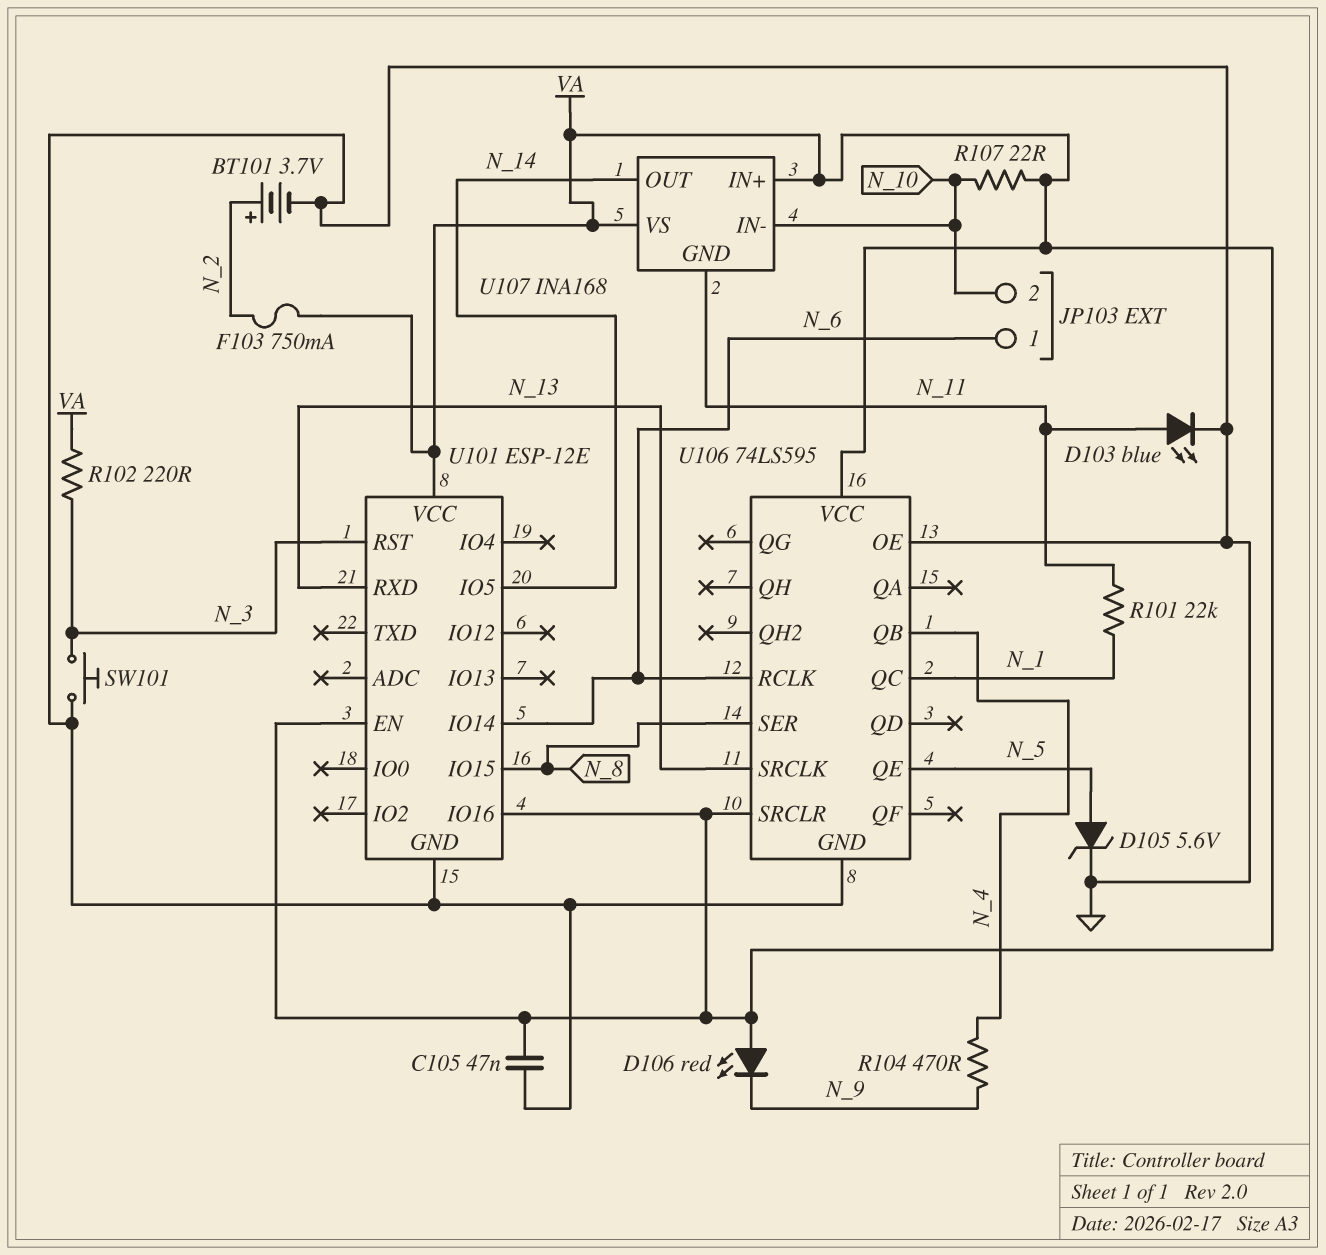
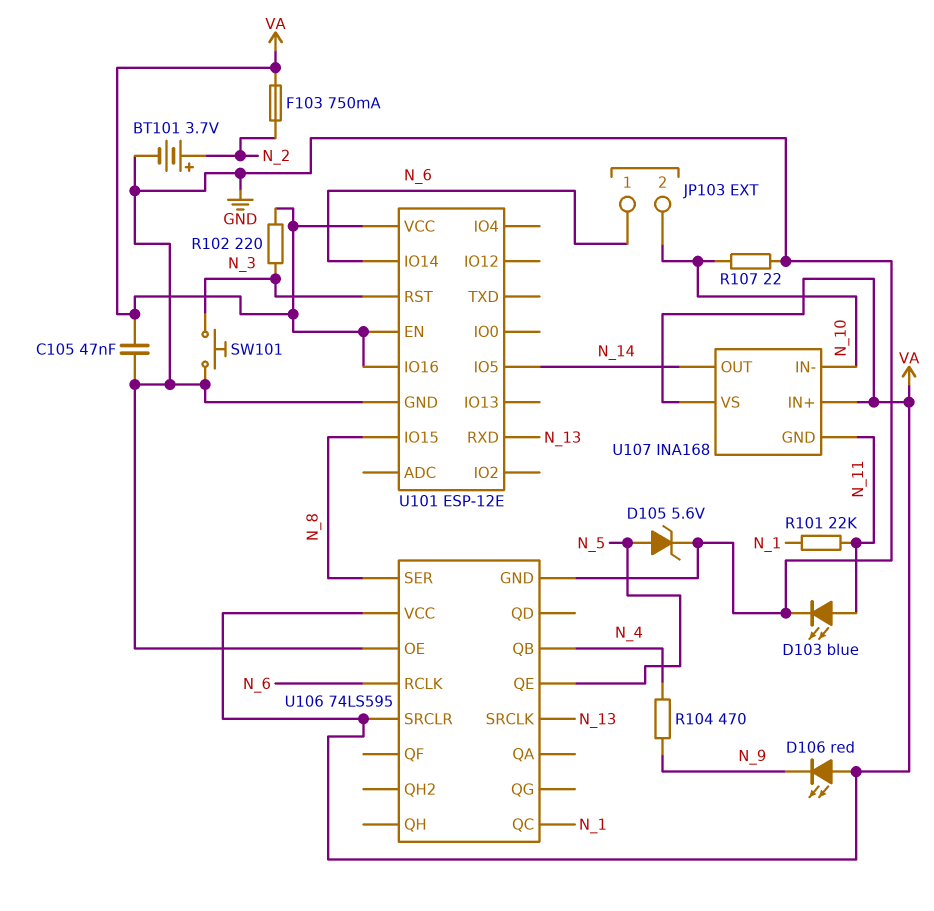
R107: 22 (N_10, VA) -> 22 (GND, N_10)

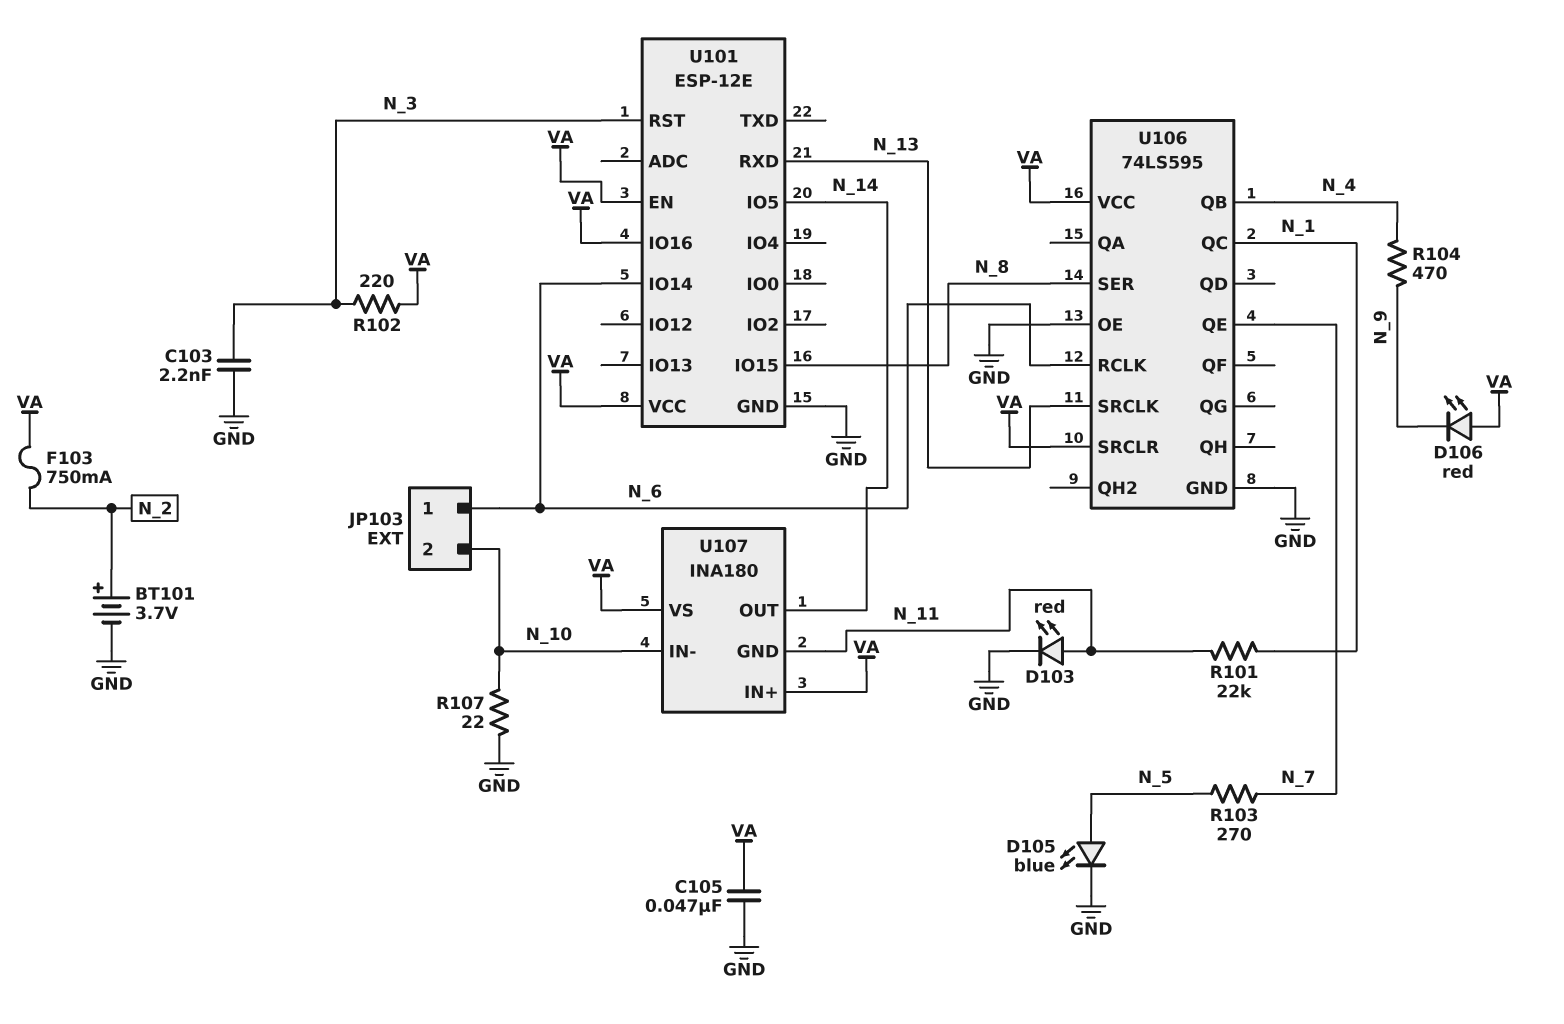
C103: none -> 2.2nF (GND, N_3)
D103: LED blue (A N_11, K GND) -> LED red (A N_11, K GND)
D105: zener 5.6V (A N_5, K GND) -> LED blue (A N_5, K GND)
R103: none -> 270 (N_5, N_7)
SW101: button (GND, N_3) -> none
U106 pin QE: N_5 -> N_7
U107: INA168 -> INA180

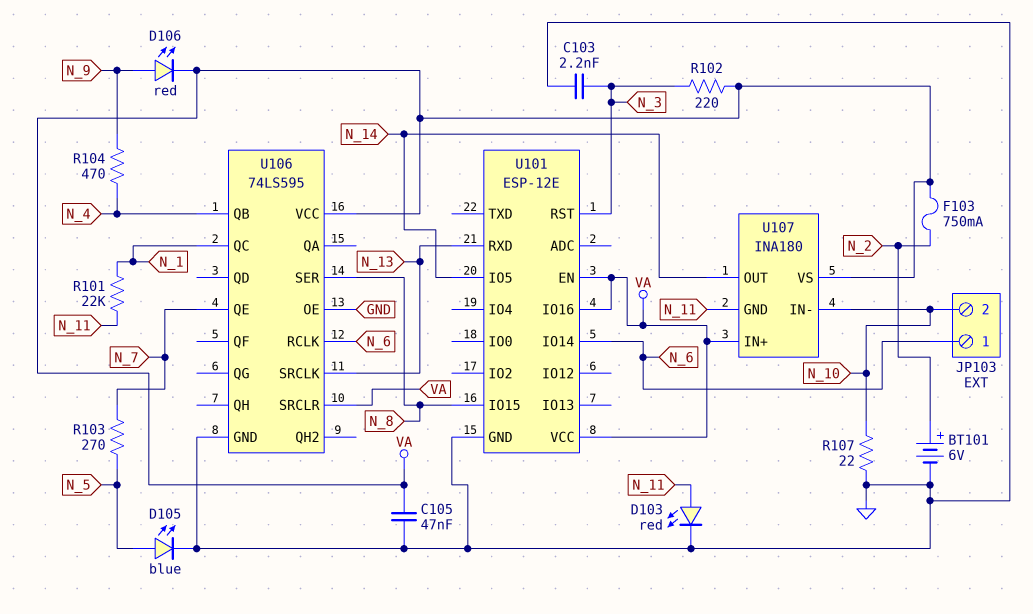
BT101: 3.7V (plus N_2, minus GND) -> 6V (plus N_2, minus GND)
D106: LED red (A VA, K N_9) -> LED red (A N_9, K VA)

